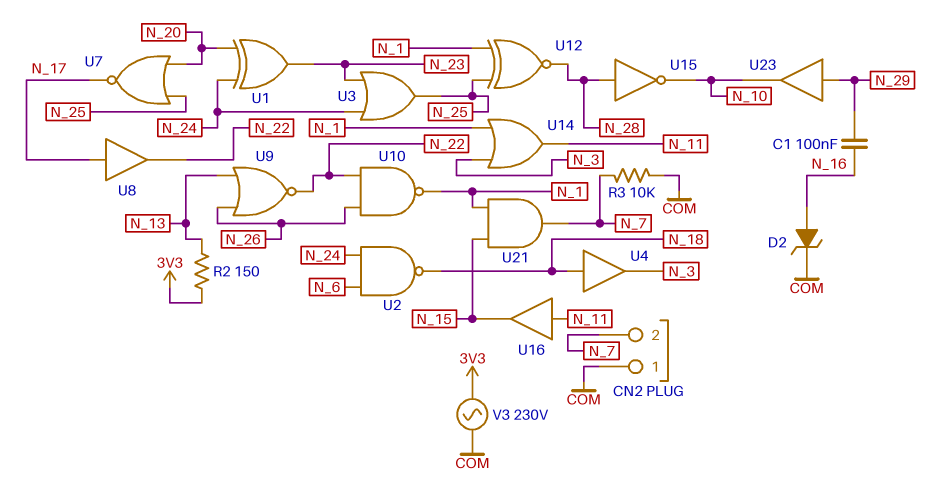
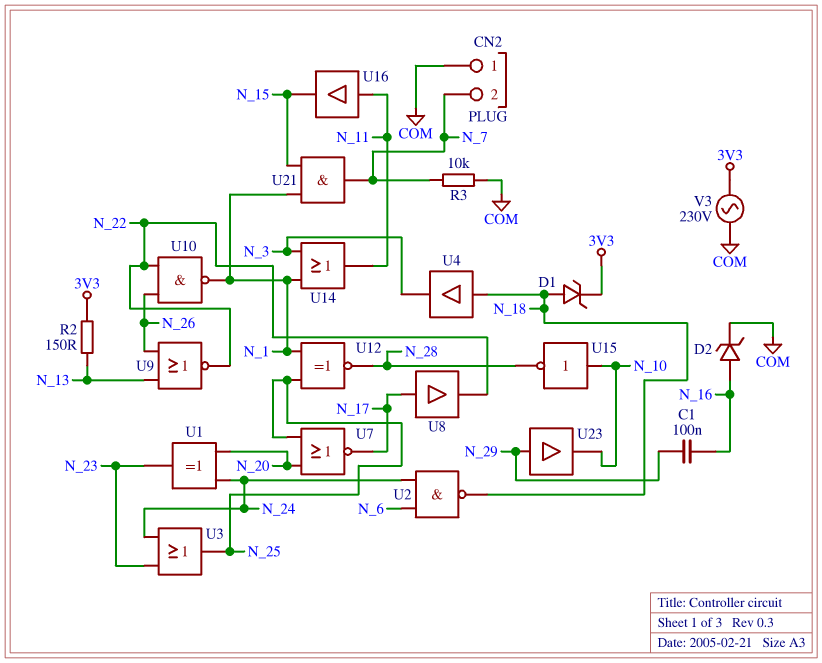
D1: none -> zener (A N_18, K 3V3)
U15: NOT (in N_28, out N_10) -> NOT (in N_10, out N_28)

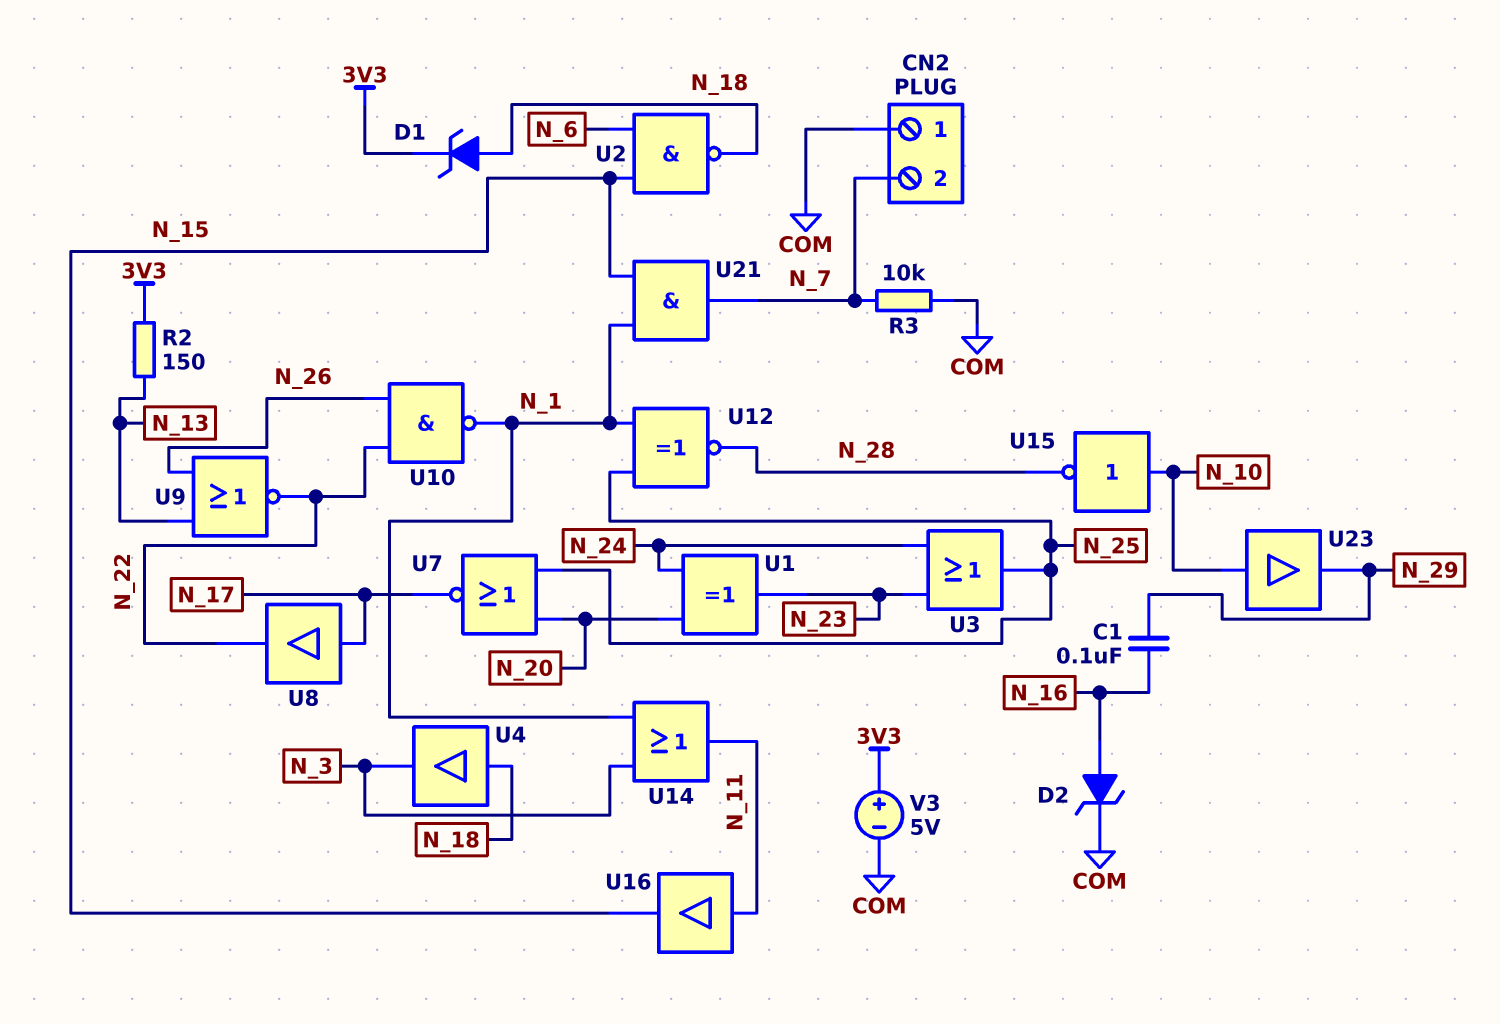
U2: NAND (in N_6, in N_24, out N_18) -> NAND (in N_6, in N_15, out N_18)
U23: buffer (in N_29, out N_10) -> buffer (in N_10, out N_29)
V3: AC 230V (3V3, COM) -> 5V (plus 3V3, minus COM)

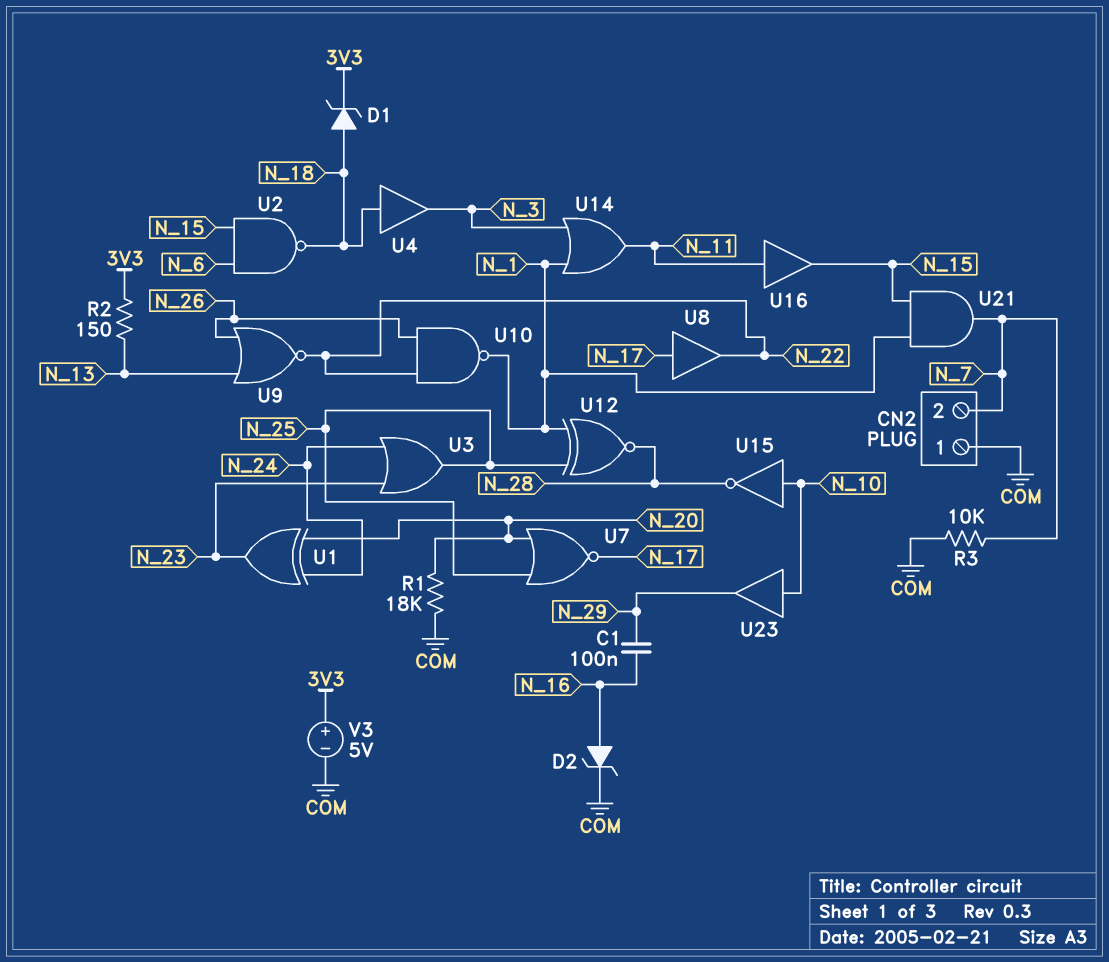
R1: none -> 18k (COM, N_20)

